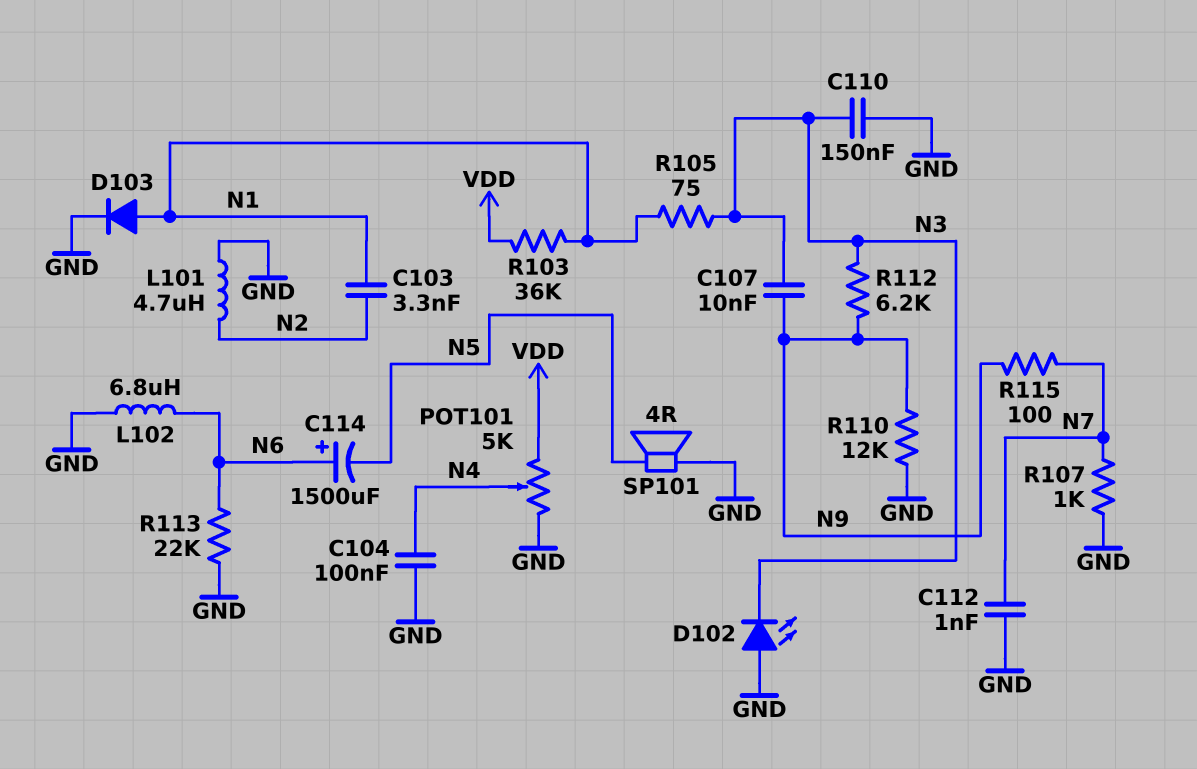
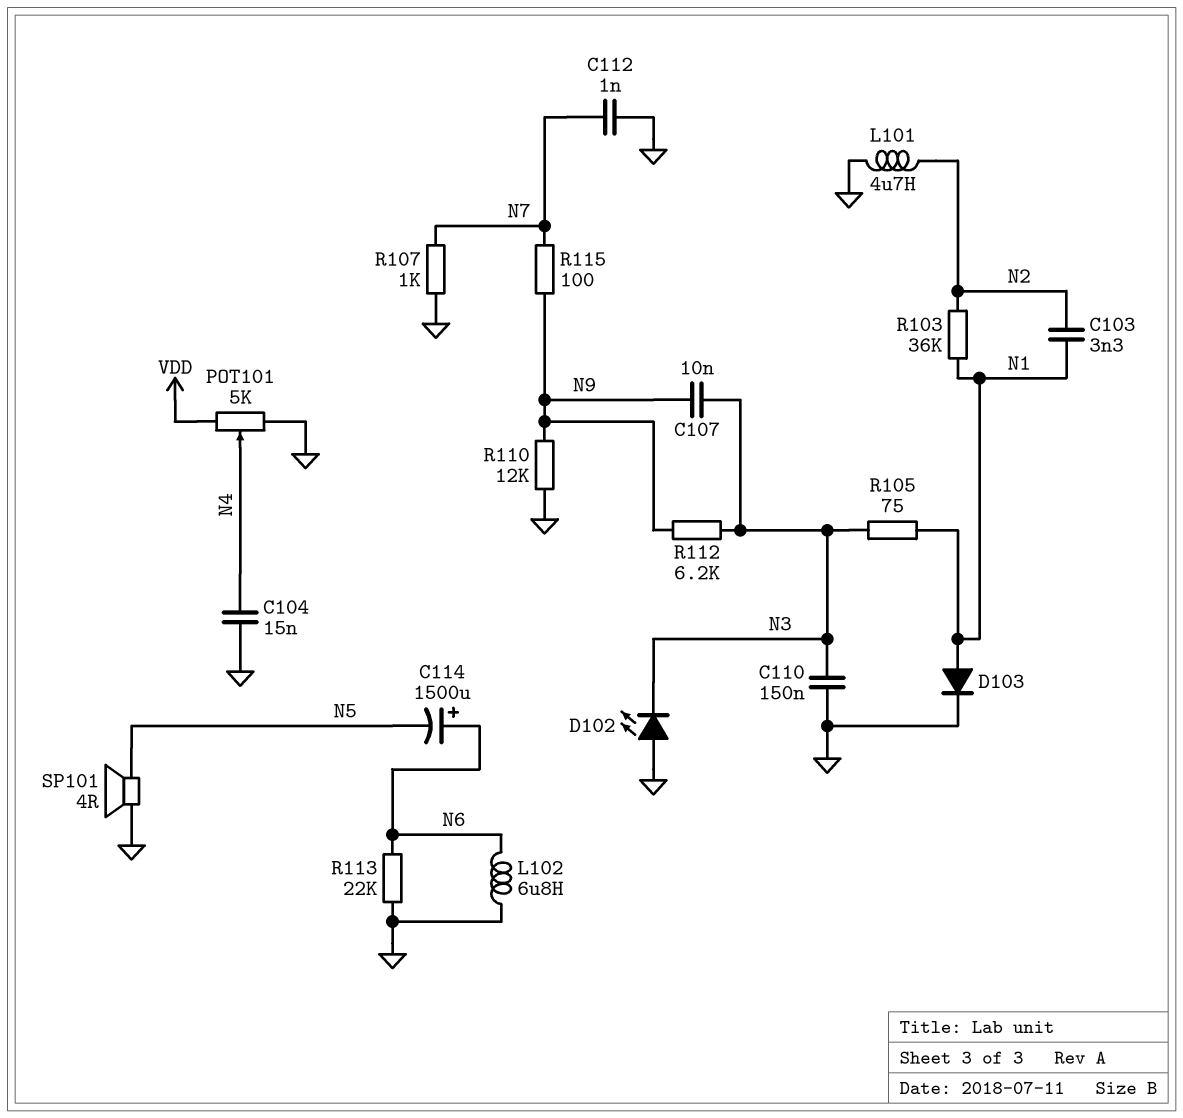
C104: 100nF (GND, N4) -> 15nF (GND, N4)
R103: 36k (N1, VDD) -> 36k (N1, N2)

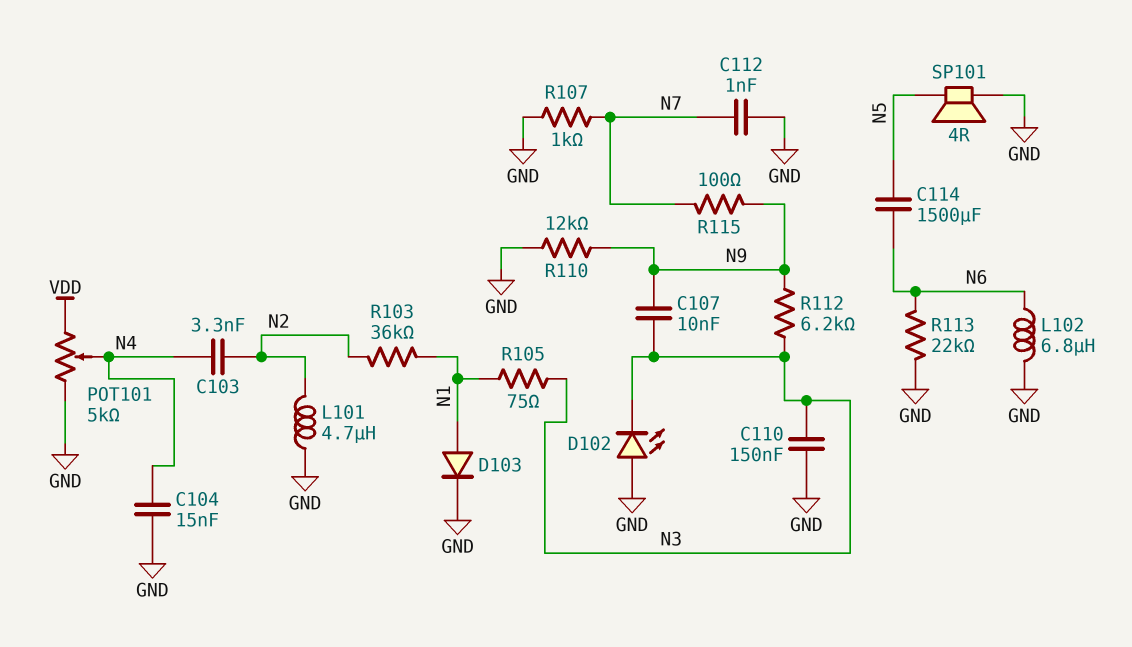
C103: 3.3nF (N1, N2) -> 3.3nF (N2, N4)
C114: 1500uF (plus N6, minus N5) -> 1500uF (N5, N6)

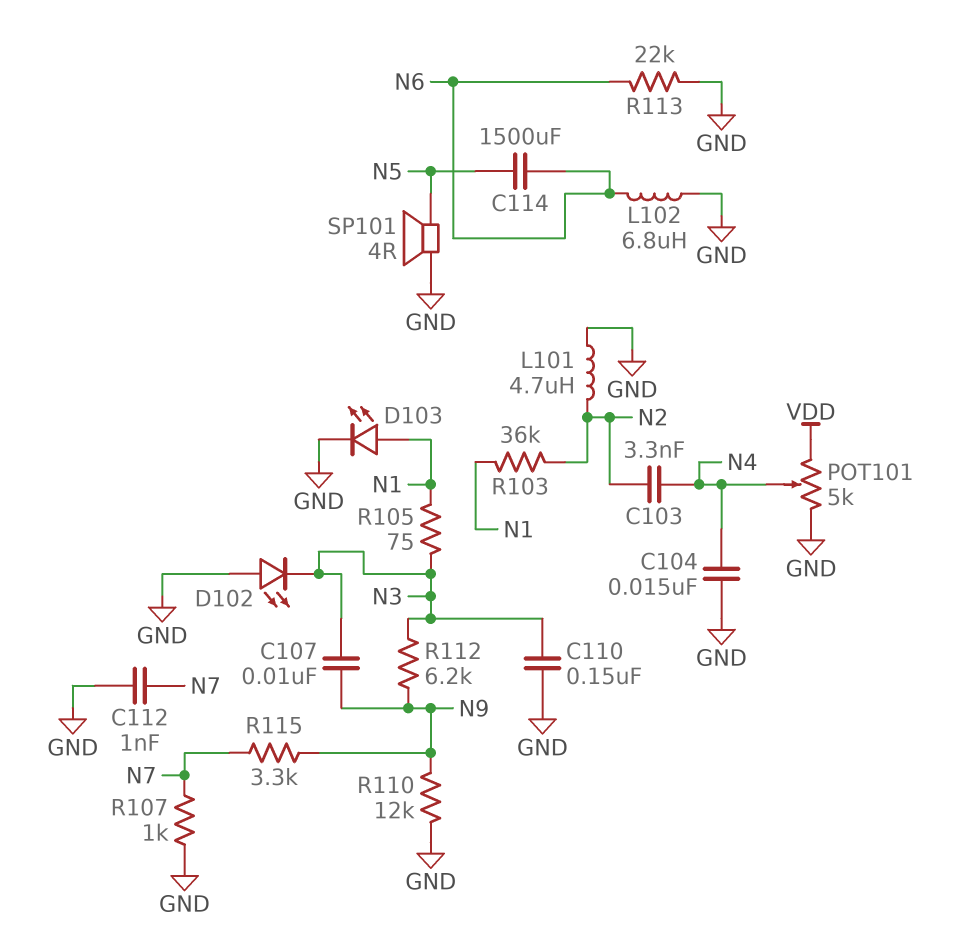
D103: diode (A N1, K GND) -> LED (A N1, K GND)
R115: 100 (N7, N9) -> 3.3k (N7, N9)

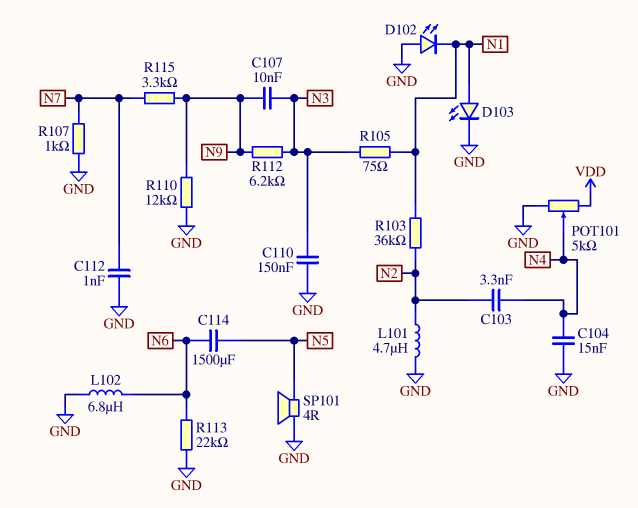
D102: LED (A GND, K N3) -> LED (A GND, K N1)

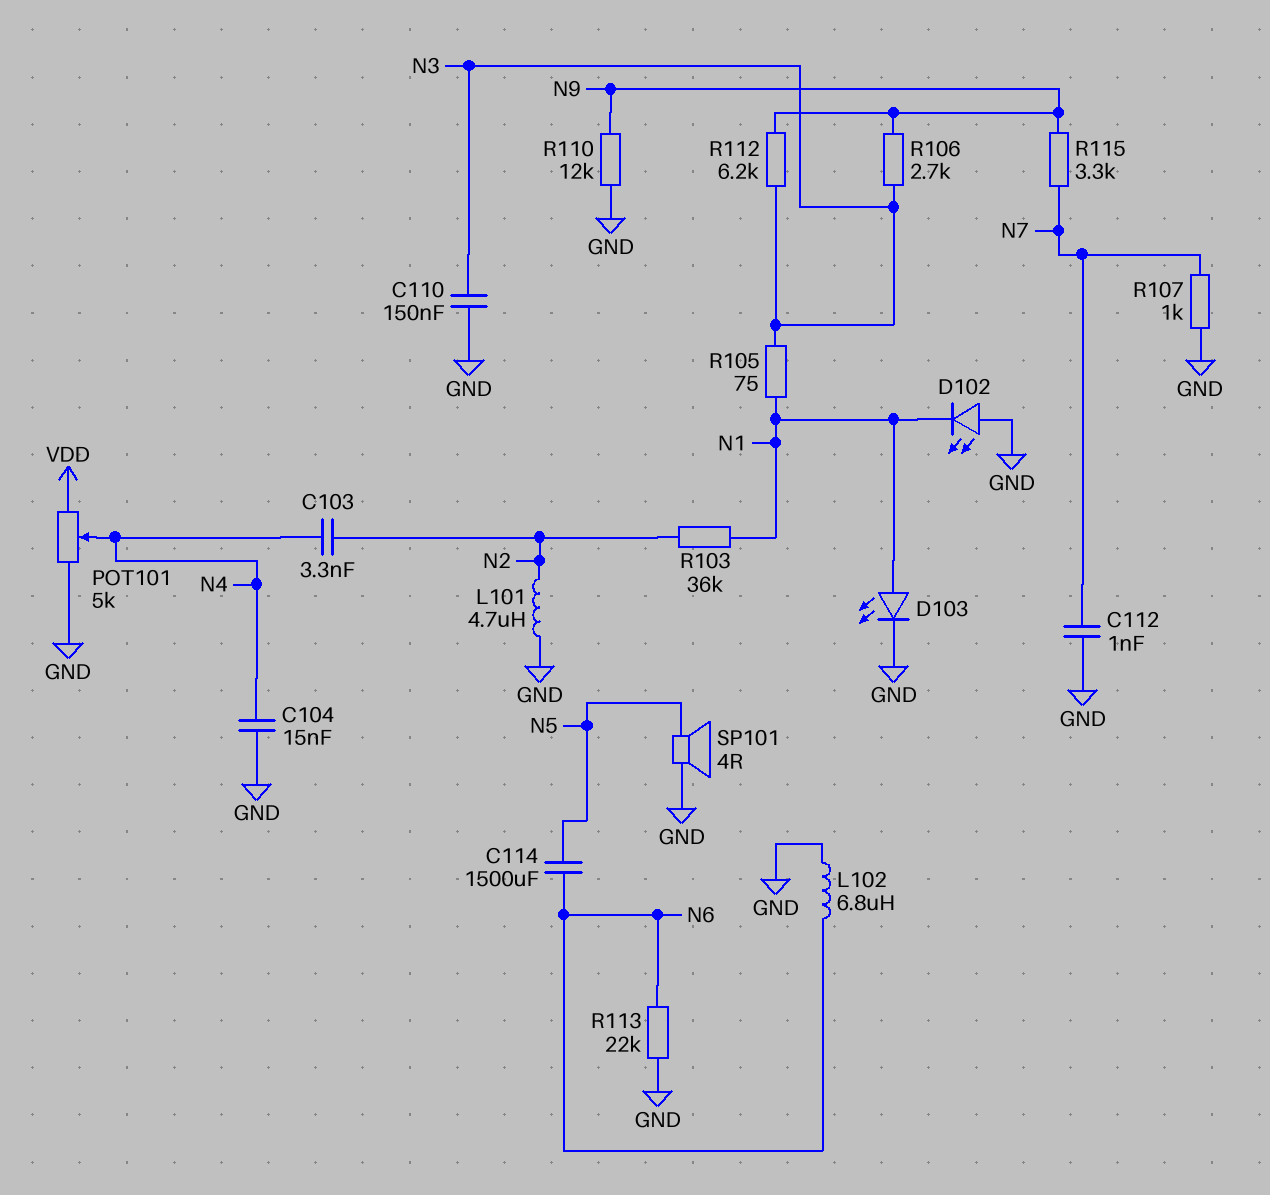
C107: 10nF (N3, N9) -> none
R106: none -> 2.7k (N3, N9)

